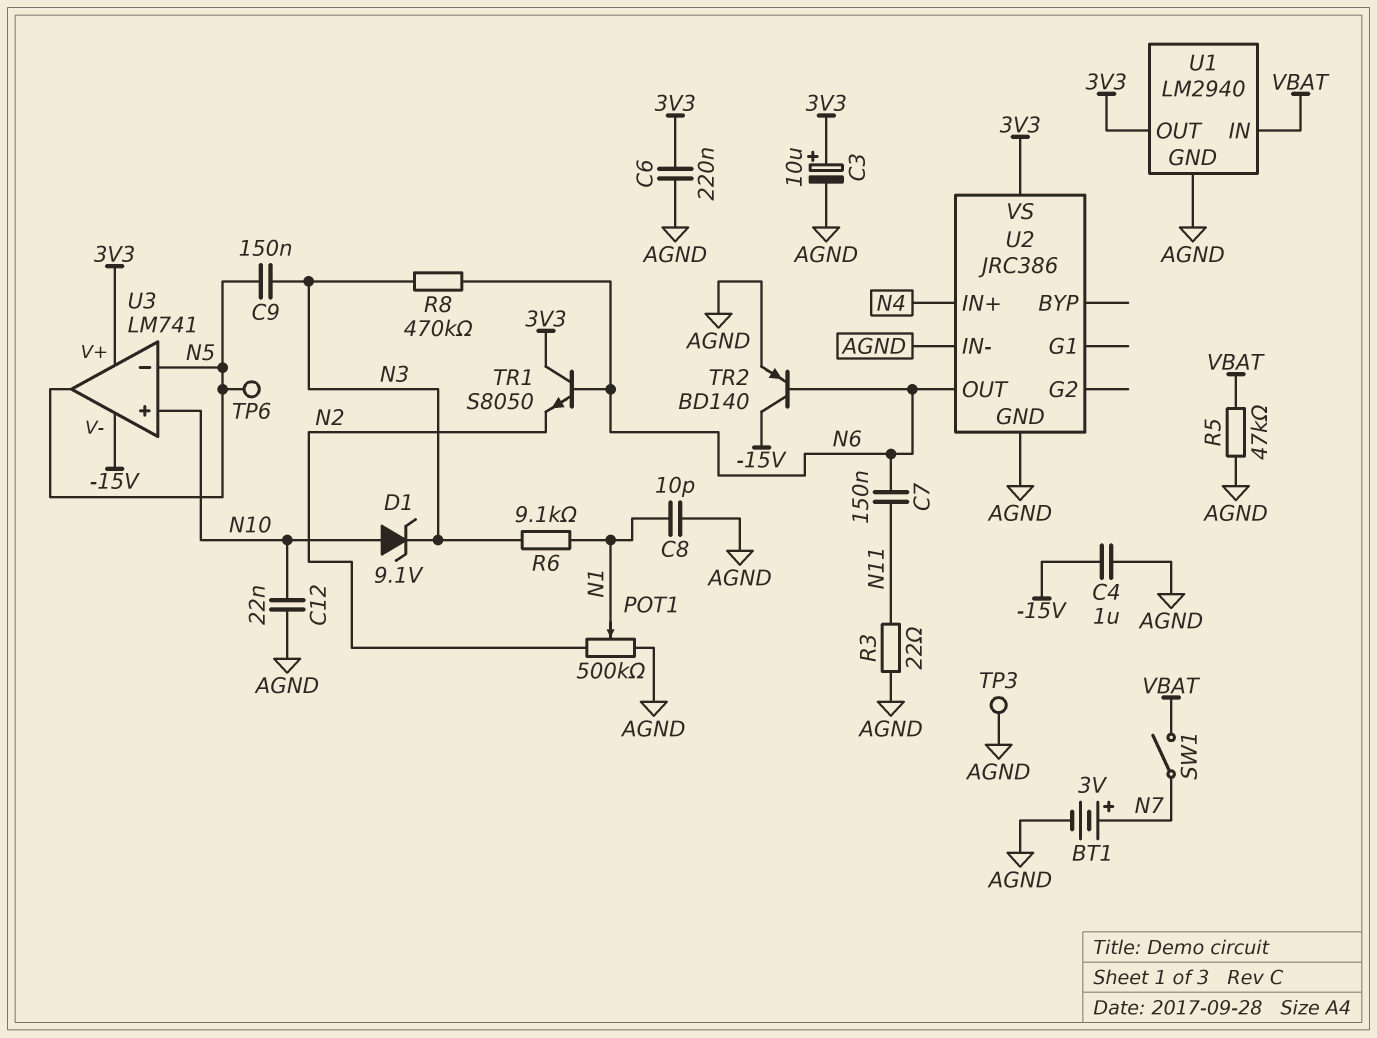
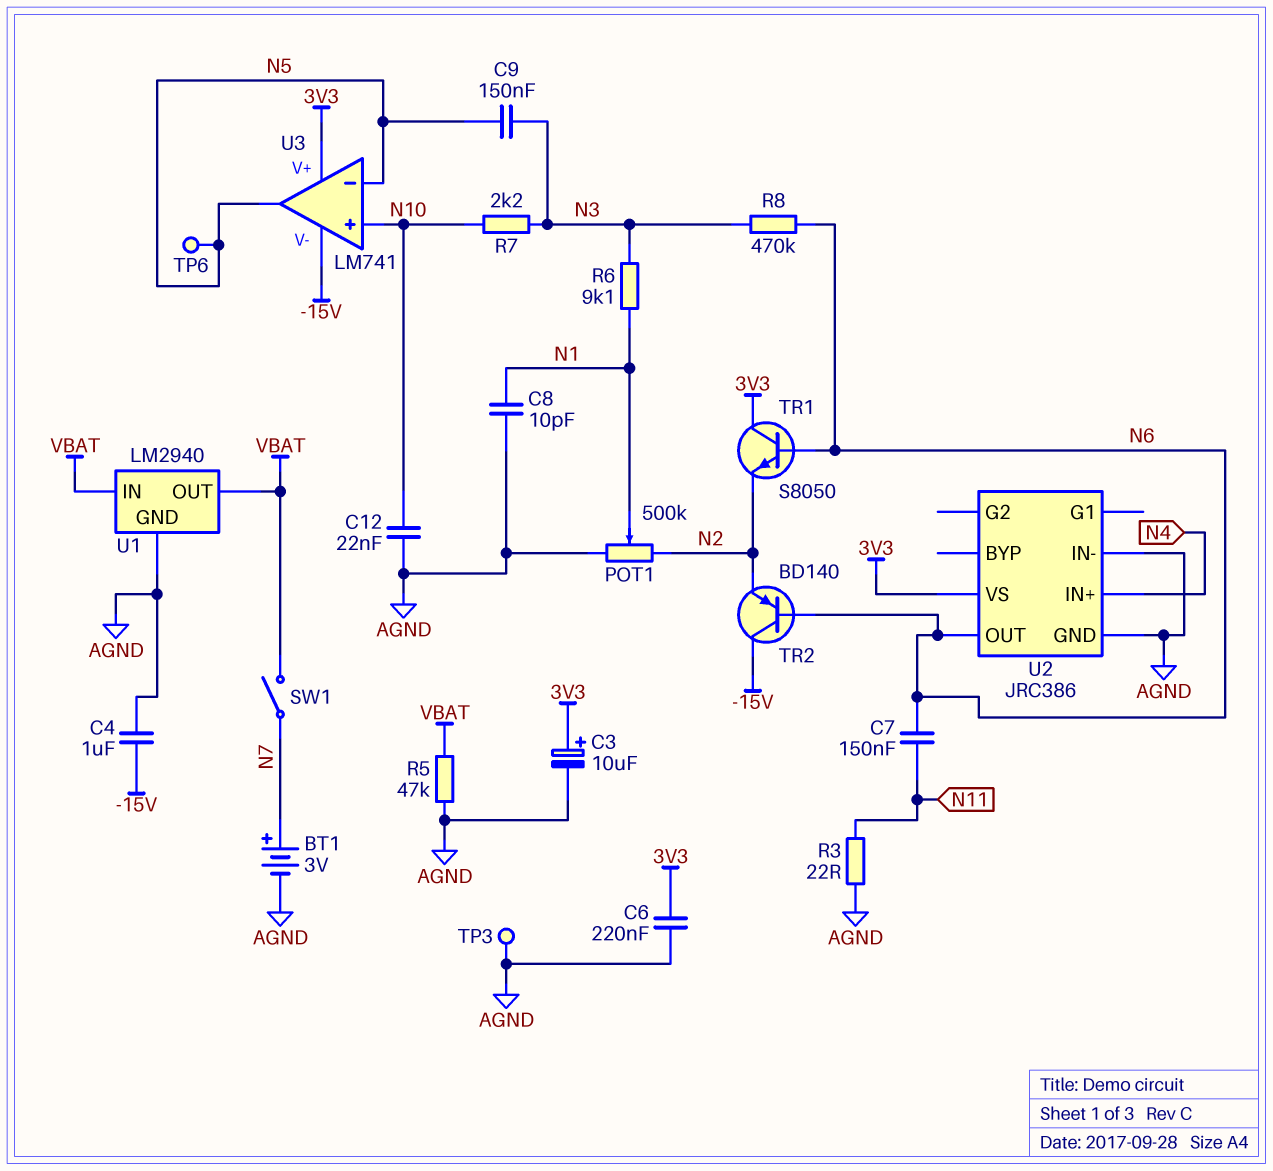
D1: zener 9.1V (A N10, K N3) -> none
R7: none -> 2.2k (N3, N10)
TR2: PNP BD140 (B N6, C -15V, E AGND) -> PNP BD140 (B N6, C -15V, E N2)
U1 pin OUT: 3V3 -> VBAT

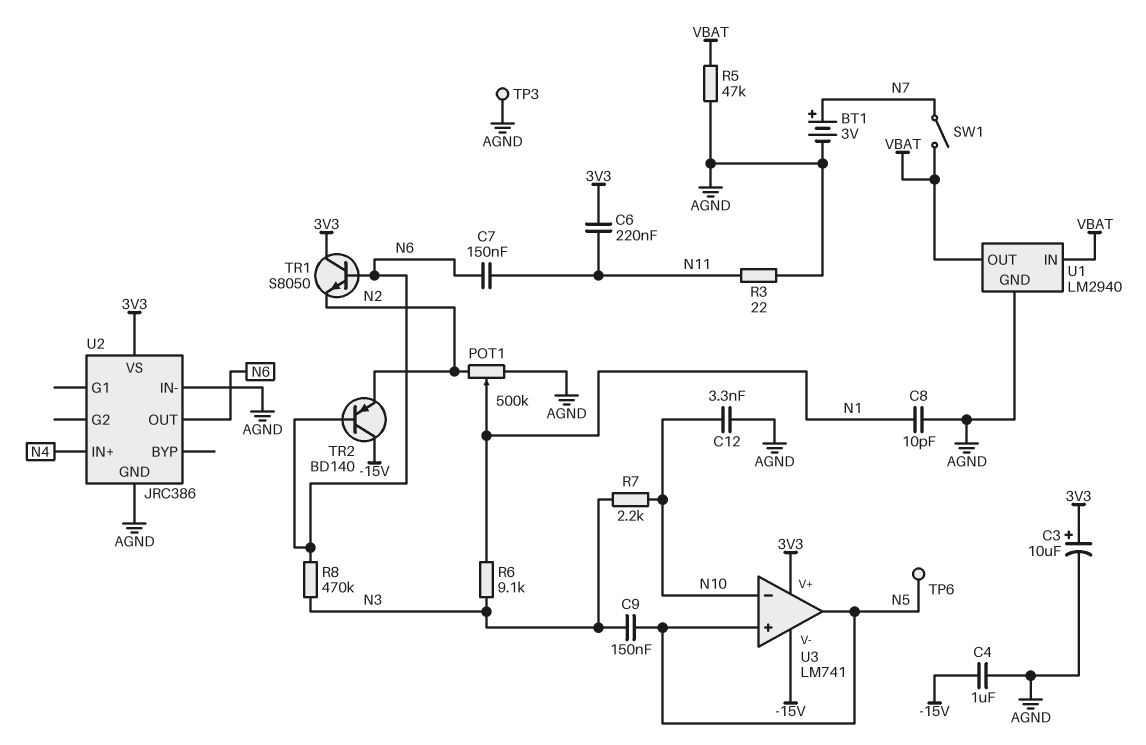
C6: 220nF (3V3, AGND) -> 220nF (3V3, N11)
C12: 22nF (AGND, N10) -> 3.3nF (AGND, N10)
U3 pin in+: N10 -> N5
U3 pin in-: N5 -> N10

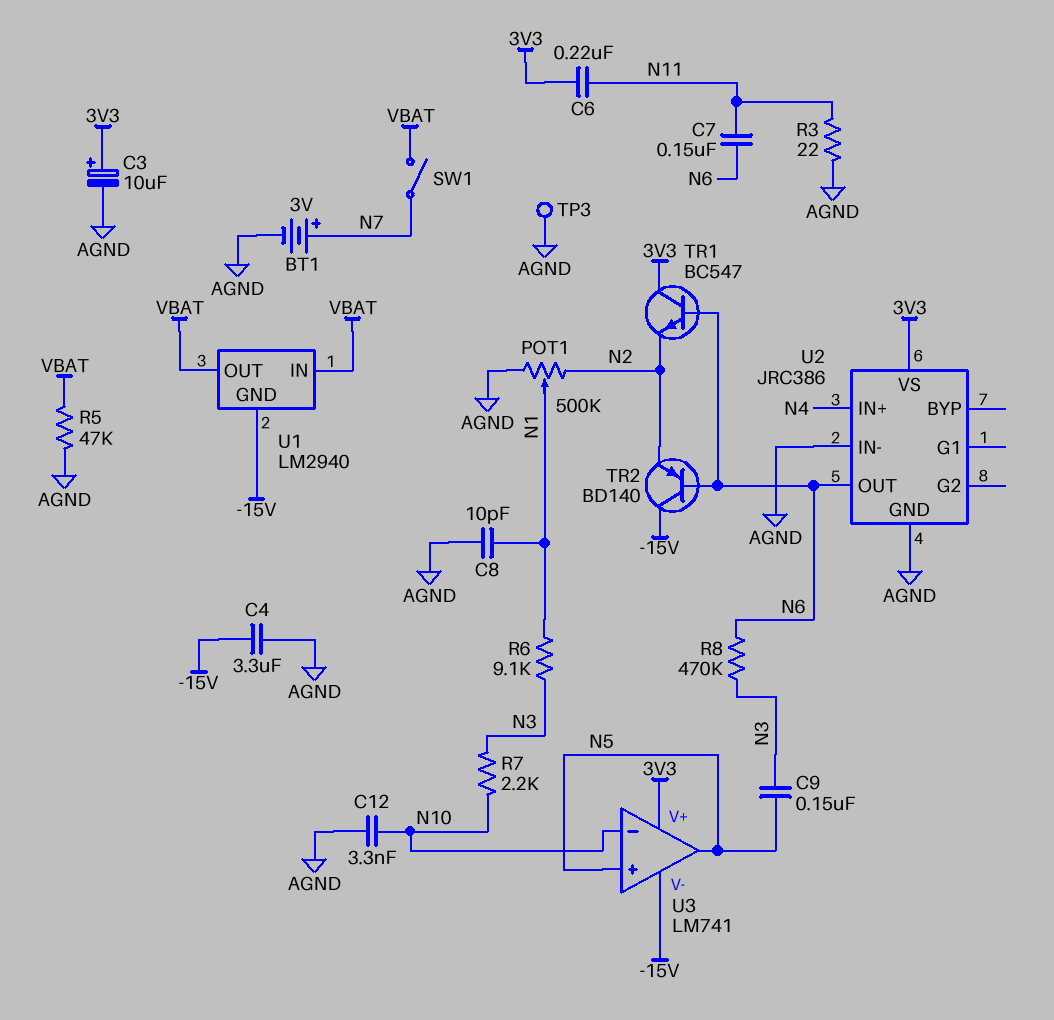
C4: 1uF (-15V, AGND) -> 3.3uF (-15V, AGND)
TP6: test point (N5) -> none
TR1: NPN S8050 (B N6, C 3V3, E N2) -> NPN BC547 (B N6, C 3V3, E N2)
U1 pin GND: AGND -> -15V

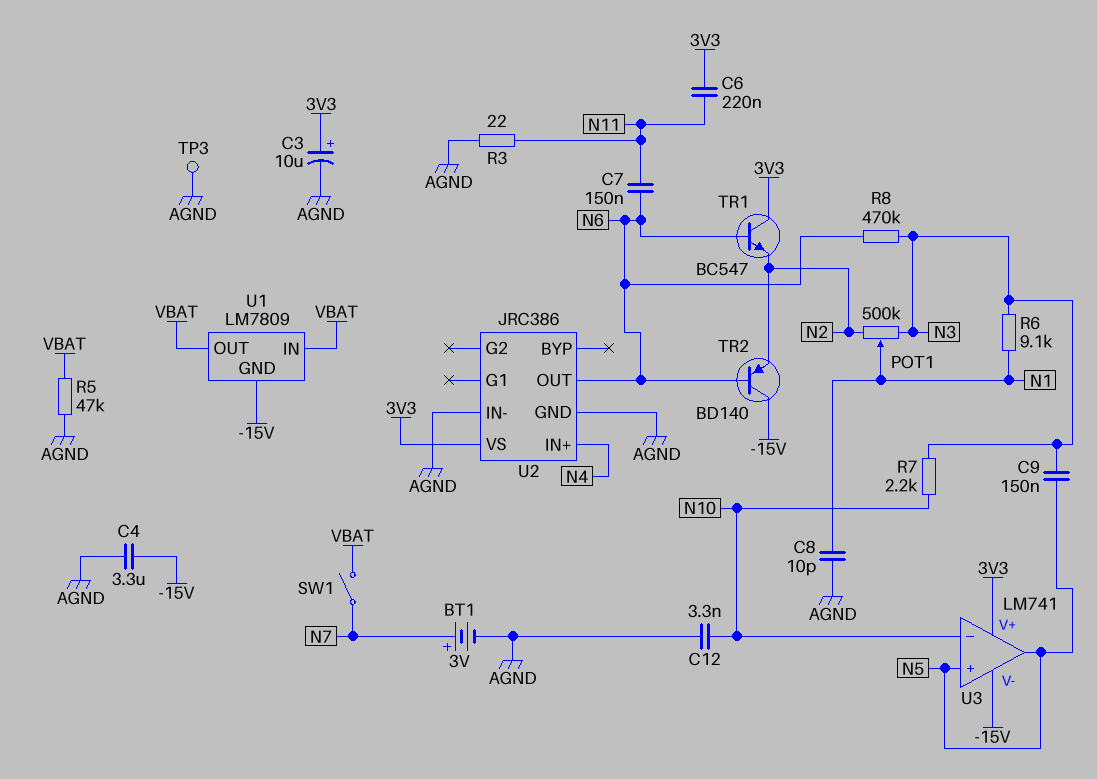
POT1: 500k (AGND, N2, wiper N1) -> 500k (N2, N3, wiper N1)
U1: LM2940 -> LM7809

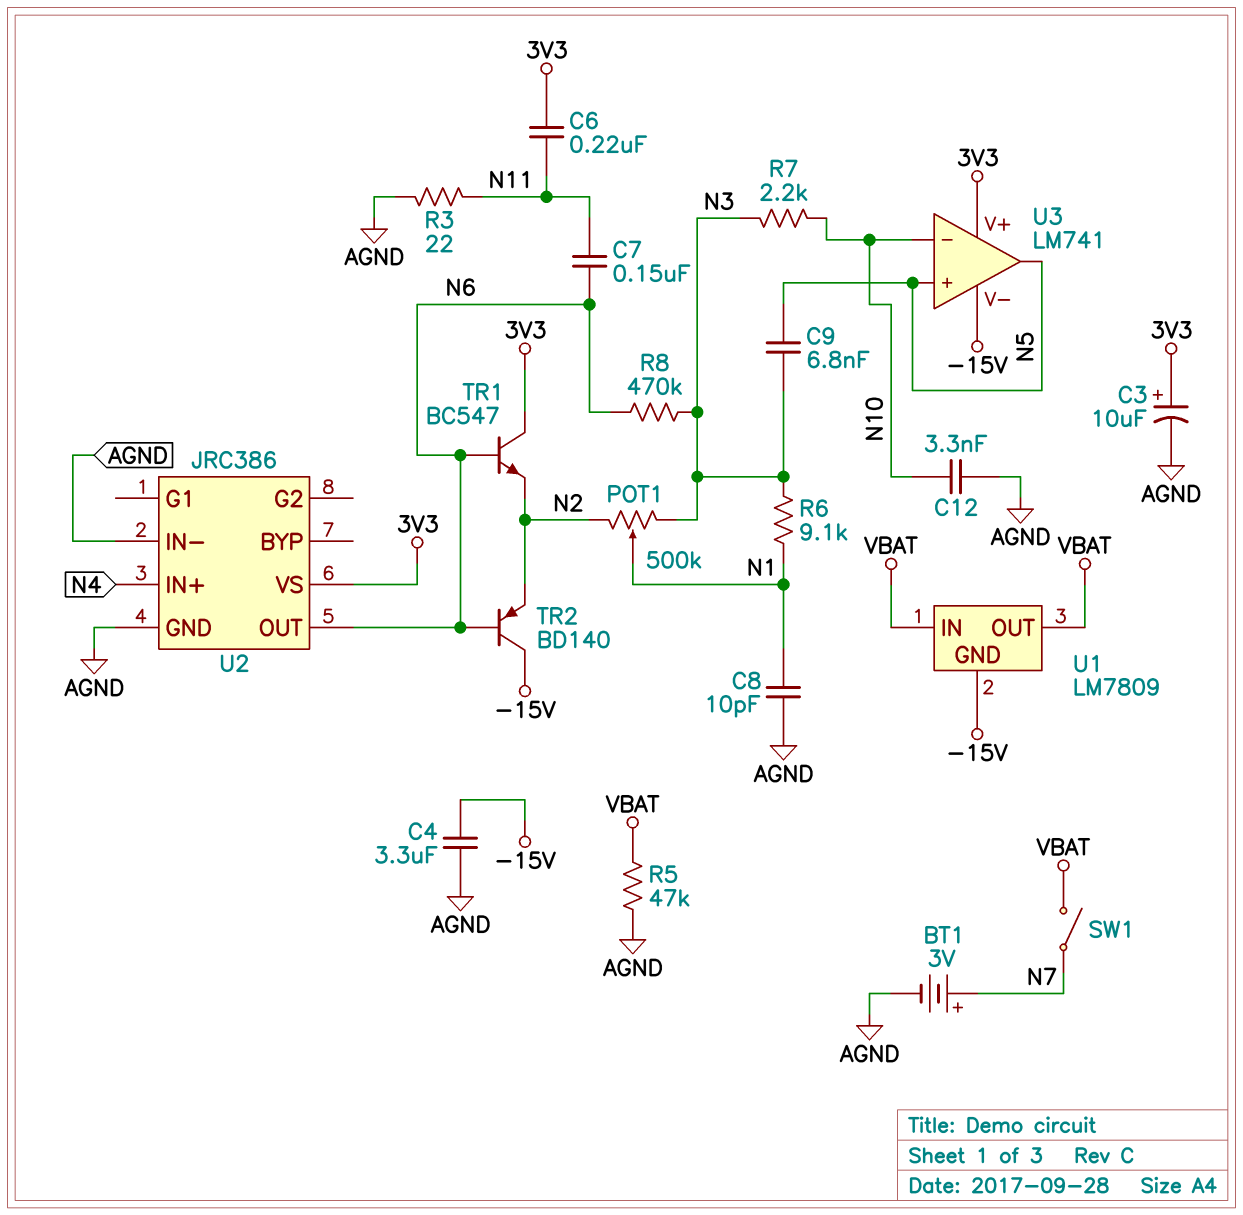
C9: 150nF (N3, N5) -> 6.8nF (N3, N5)
TP3: test point (AGND) -> none

